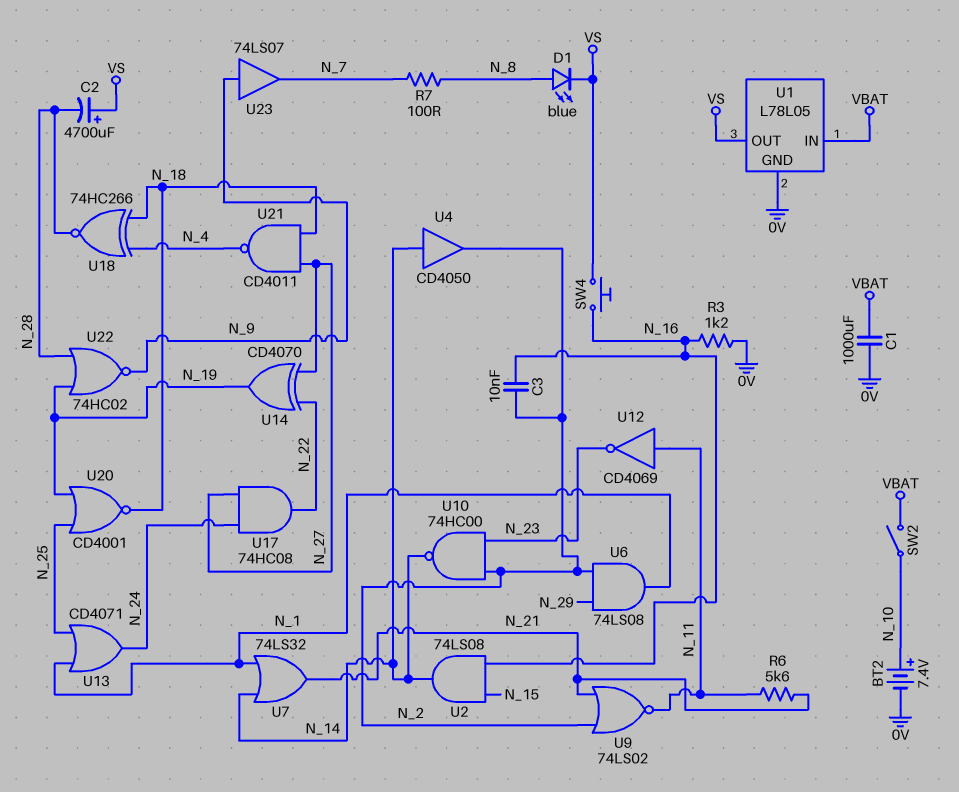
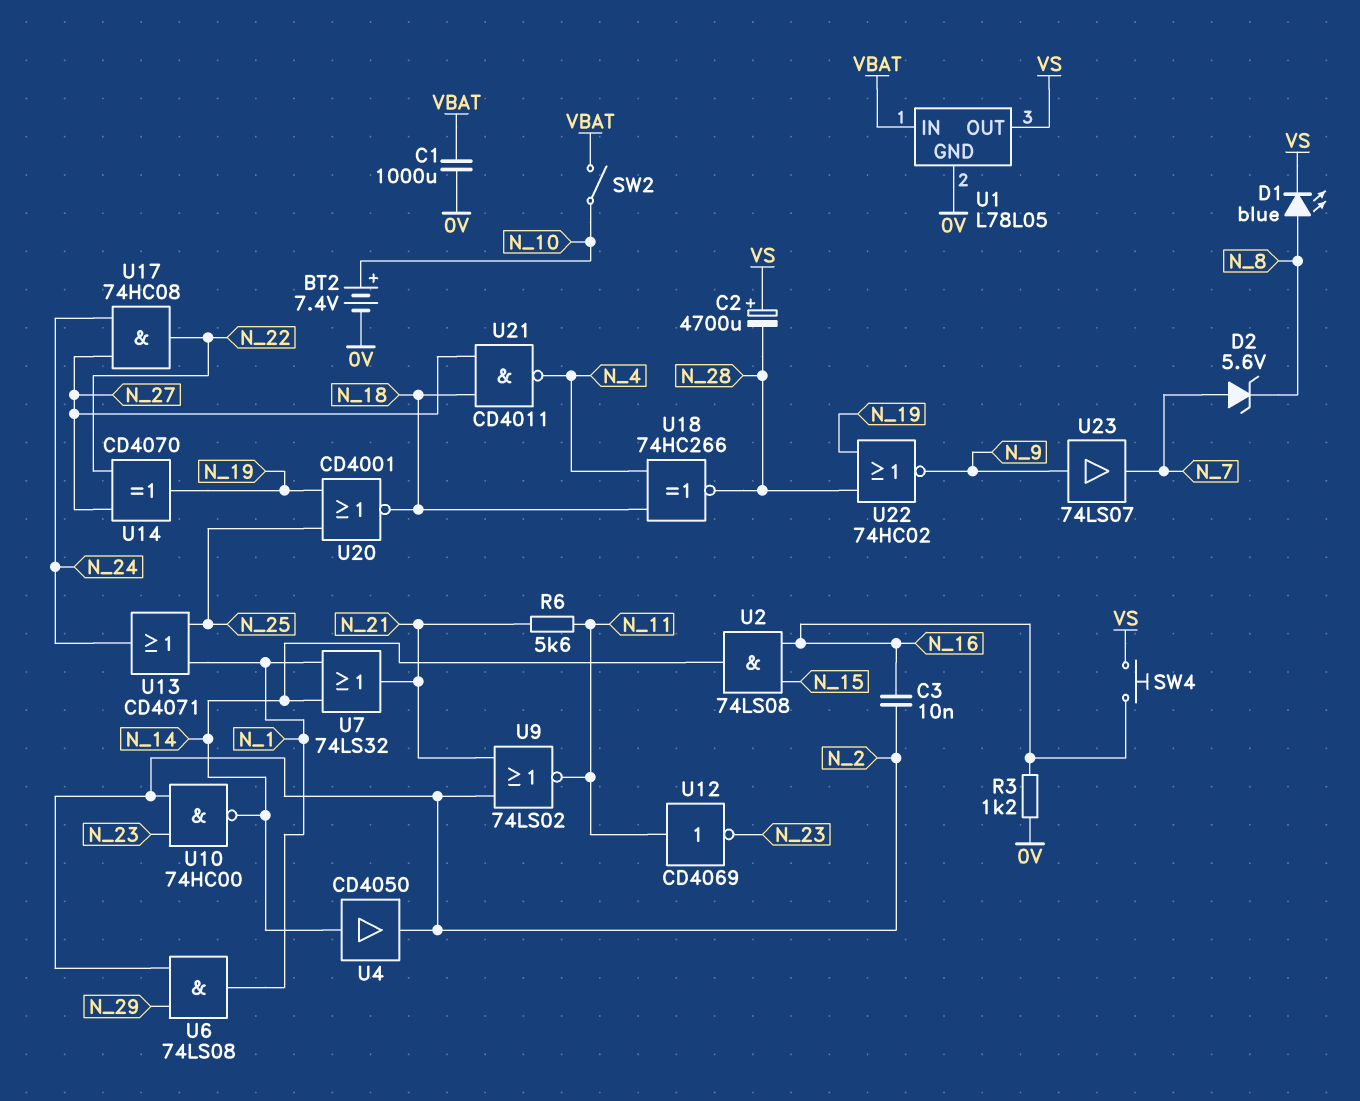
D2: none -> zener 5.6V (A N_7, K N_8)
R7: 100 (N_7, N_8) -> none

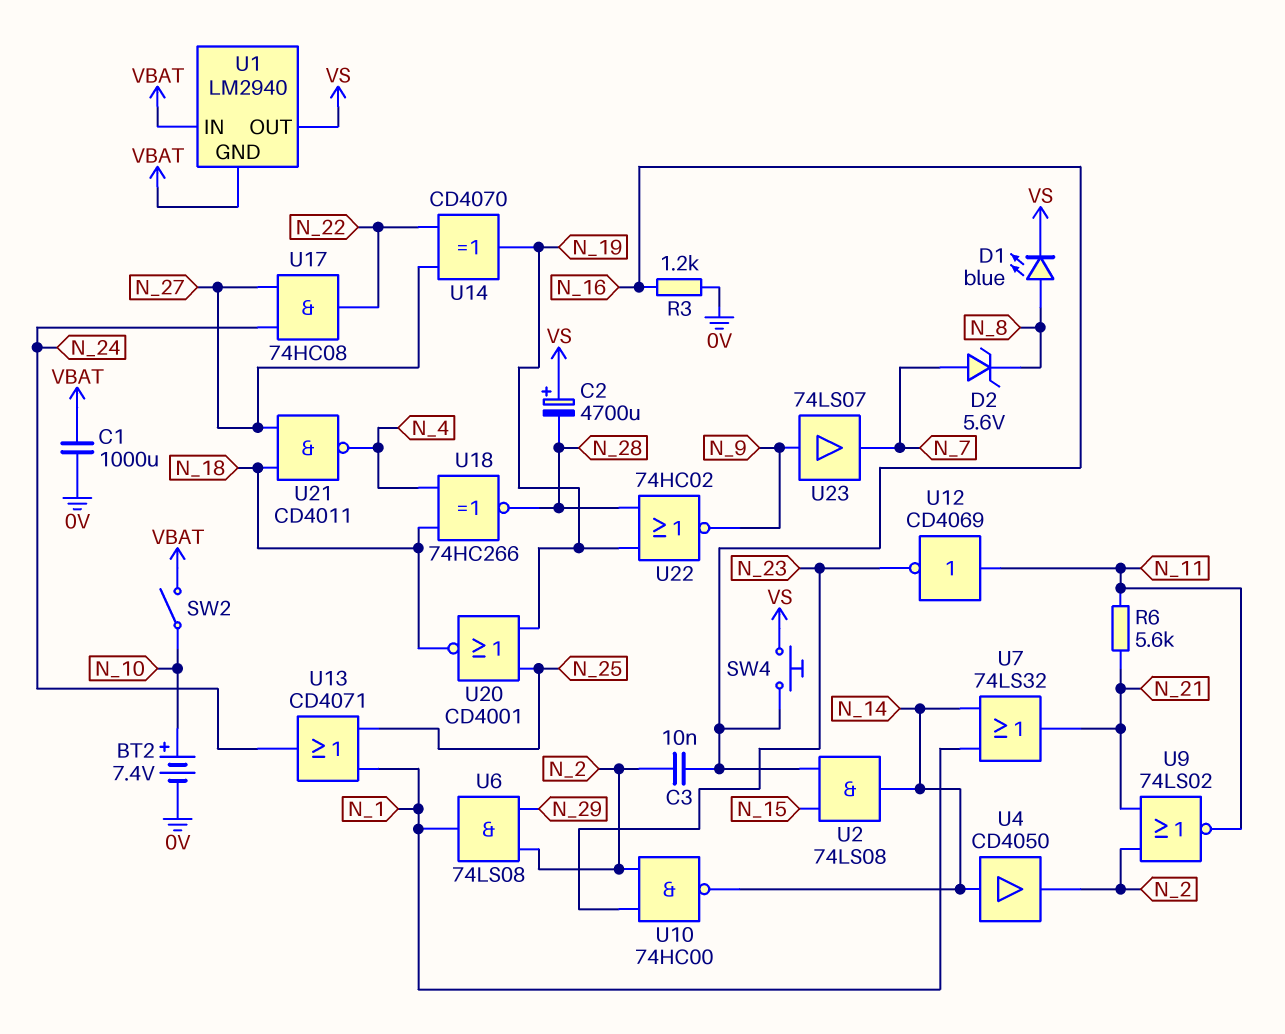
U1: L78L05 -> LM2940
U1 pin GND: 0V -> VBAT

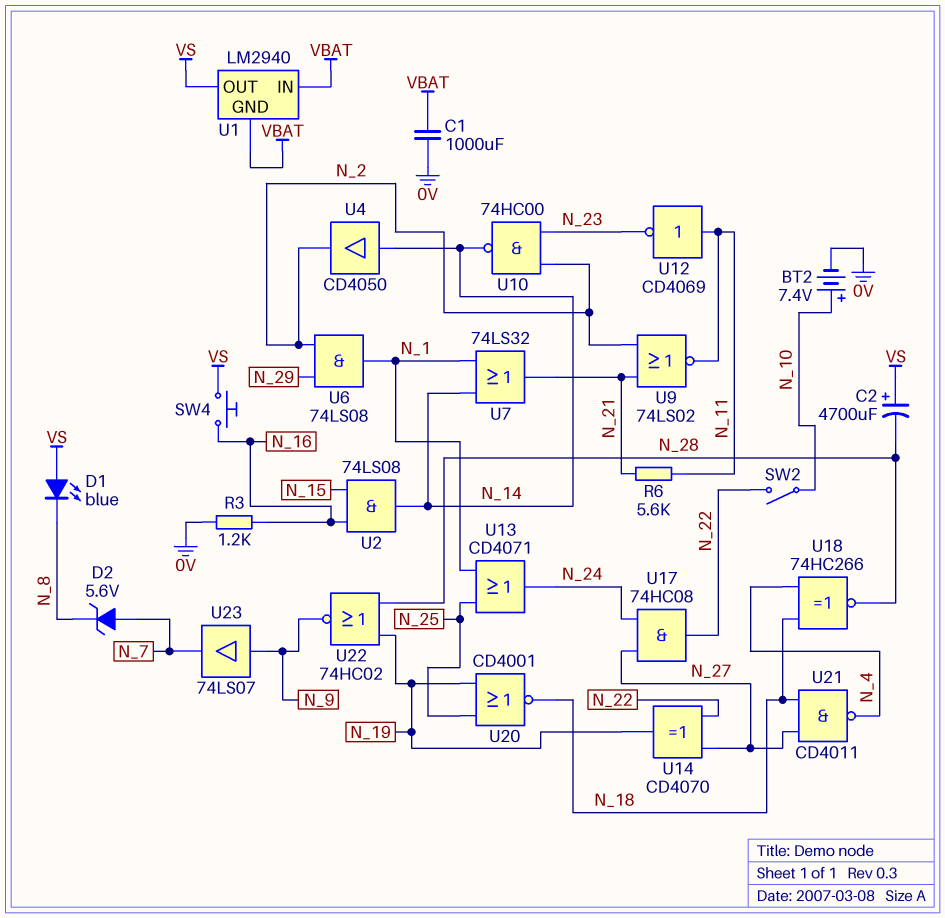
C3: 10nF (N_2, N_16) -> none
D1: LED blue (A N_8, K VS) -> LED blue (A VS, K N_8)
SW2: switch (N_10, VBAT) -> switch (N_10, N_22)

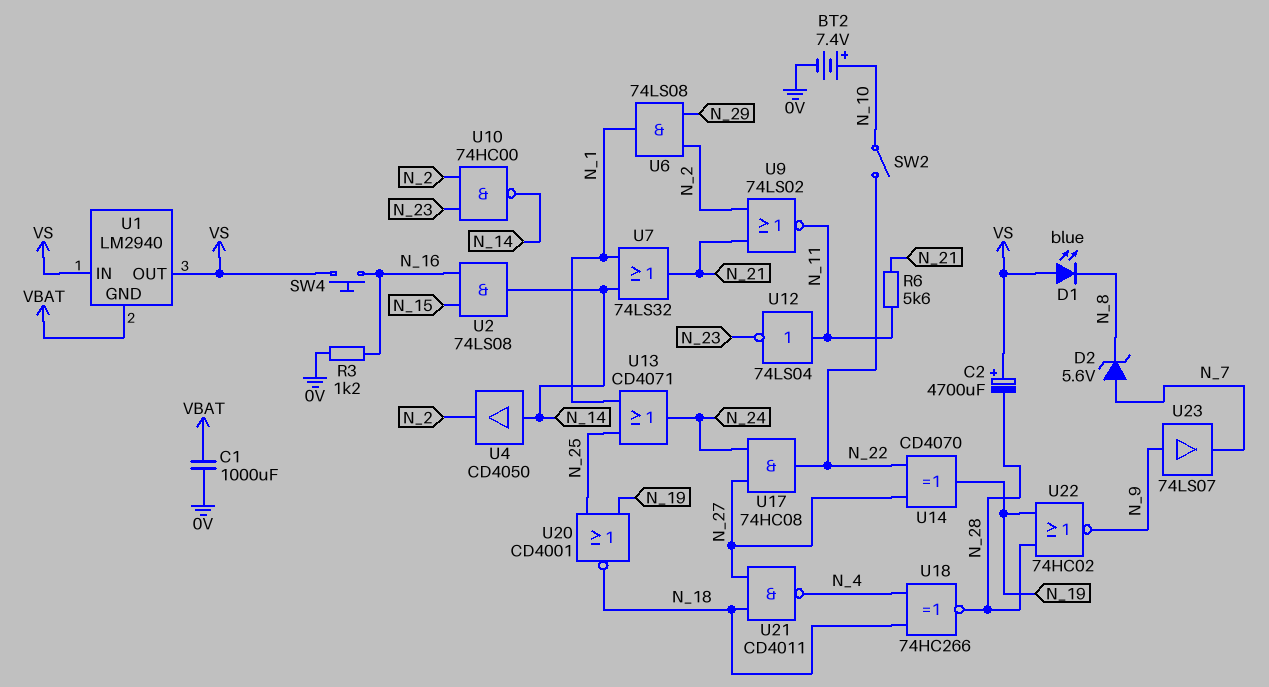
U1 pin IN: VBAT -> VS
U12: NOT CD4069 (in N_11, out N_23) -> NOT 74LS04 (in N_11, out N_23)

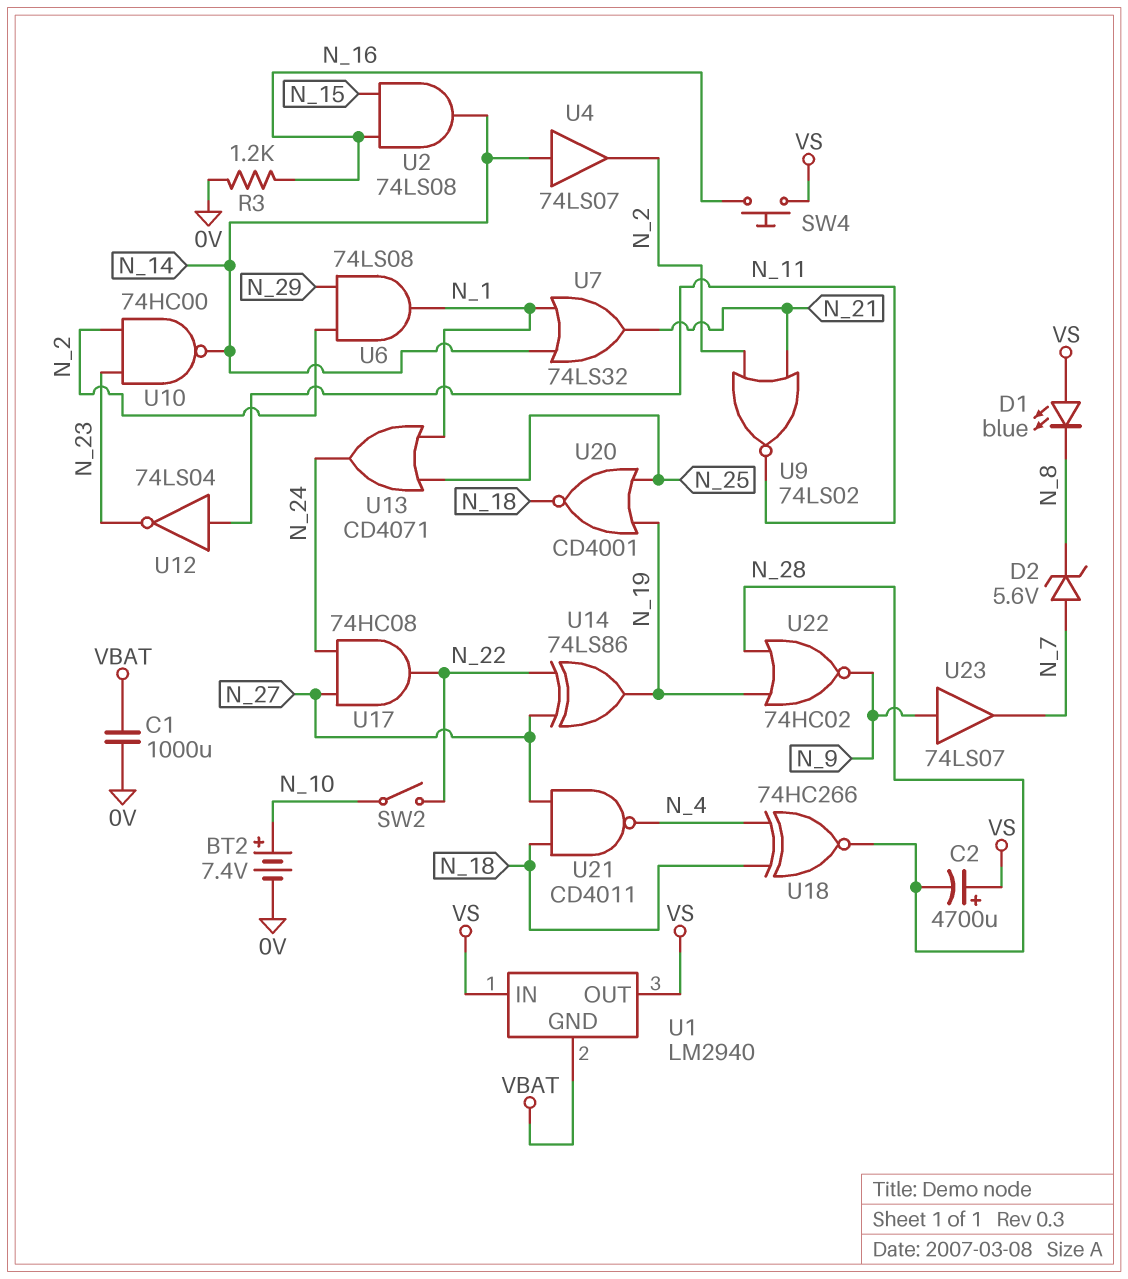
R6: 5.6k (N_11, N_21) -> none
U4: buffer CD4050 (in N_14, out N_2) -> buffer 74LS07 (in N_14, out N_2)
U14: XOR CD4070 (in N_22, in N_27, out N_19) -> XOR 74LS86 (in N_22, in N_27, out N_19)

